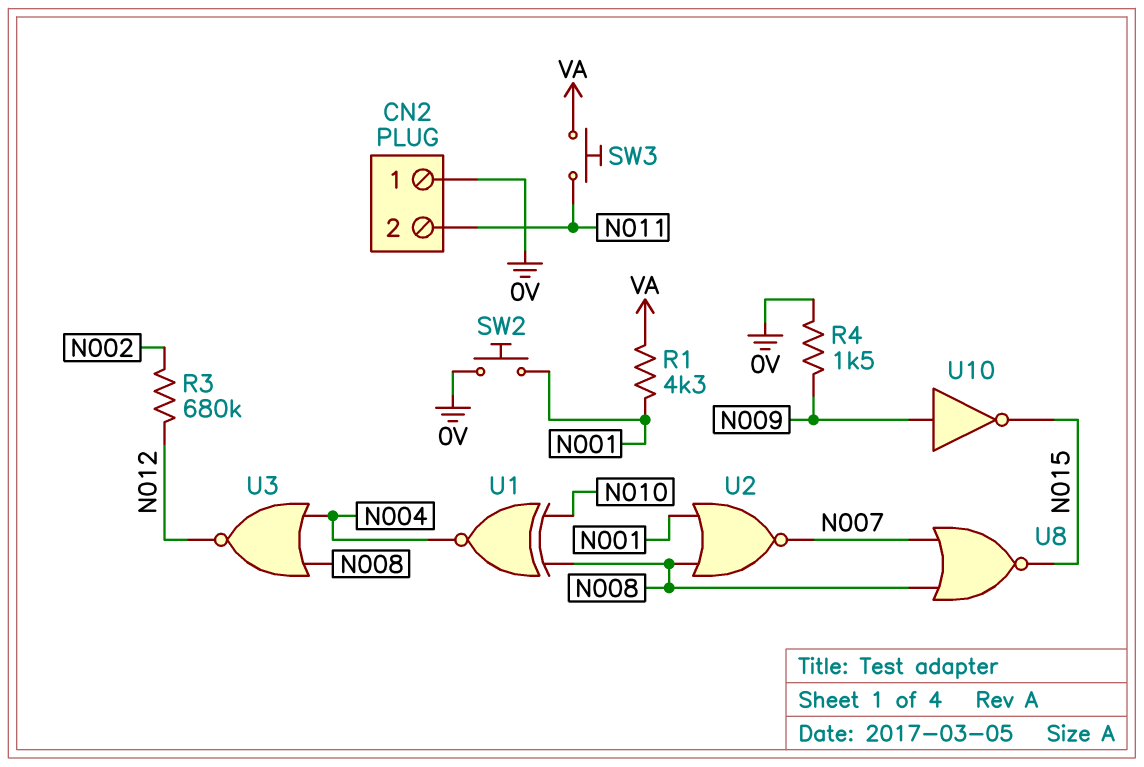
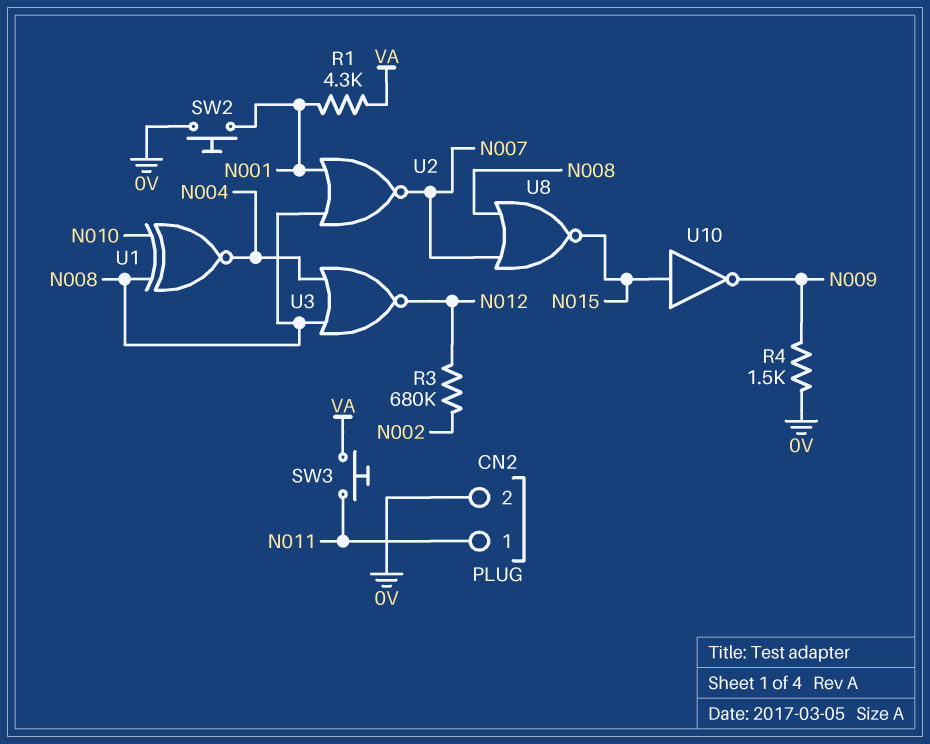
CN2 pin 1: 0V -> N011
CN2 pin 2: N011 -> 0V
U10: NOT (in N009, out N015) -> NOT (in N015, out N009)

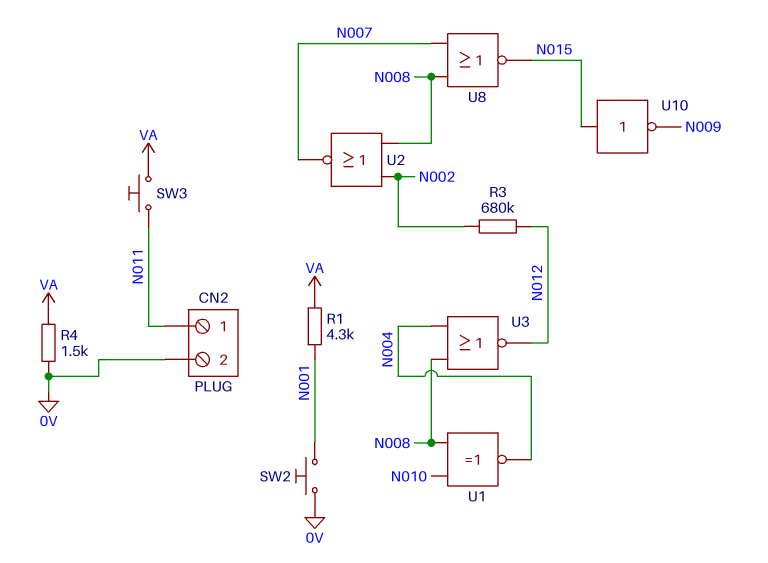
R4: 1.5k (0V, N009) -> 1.5k (0V, VA)
U2: NOR (in N001, in N008, out N007) -> NOR (in N002, in N008, out N007)

